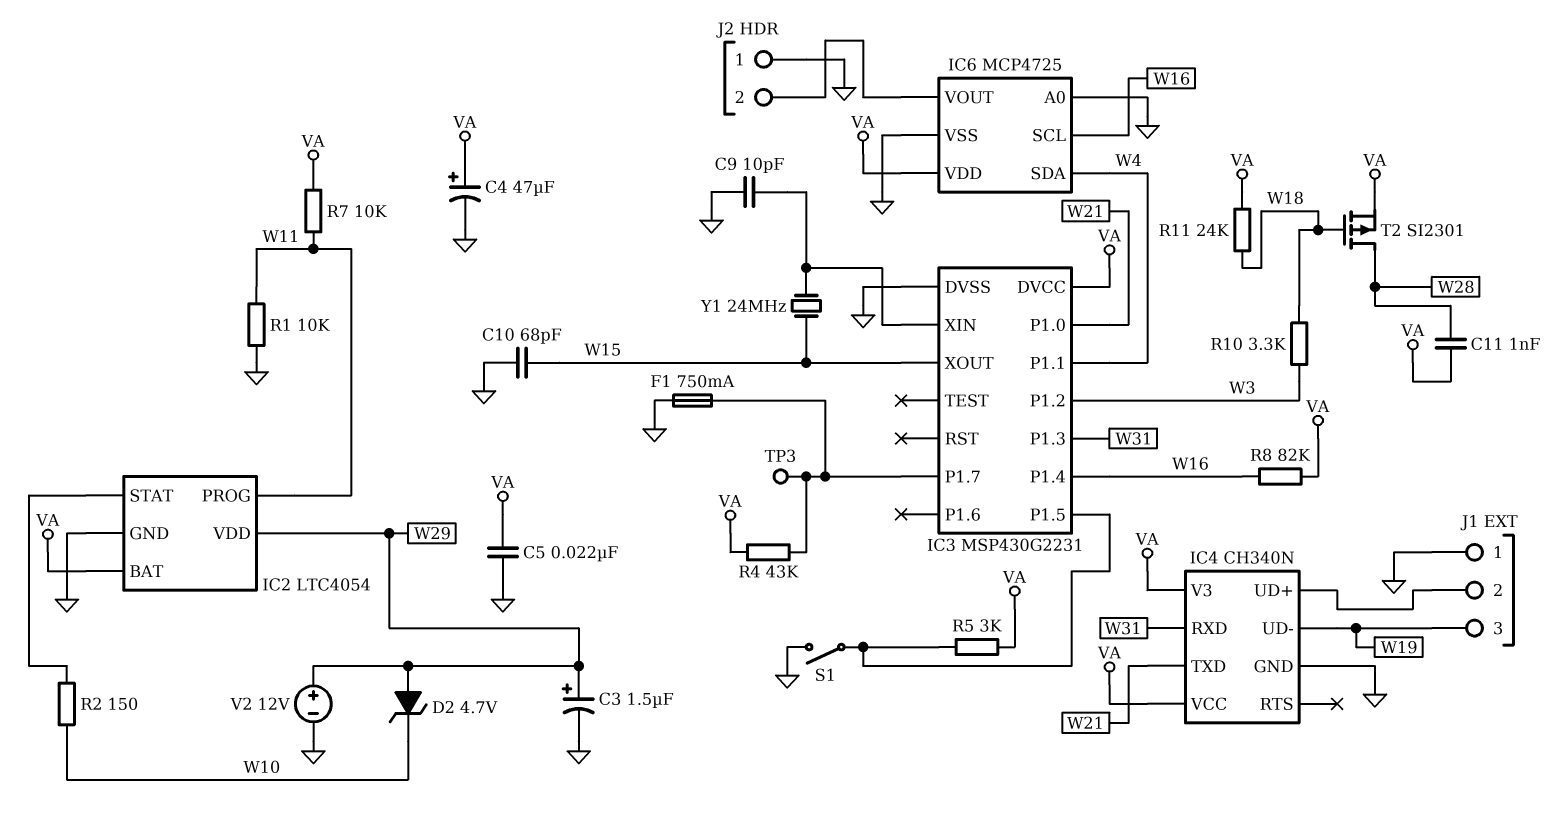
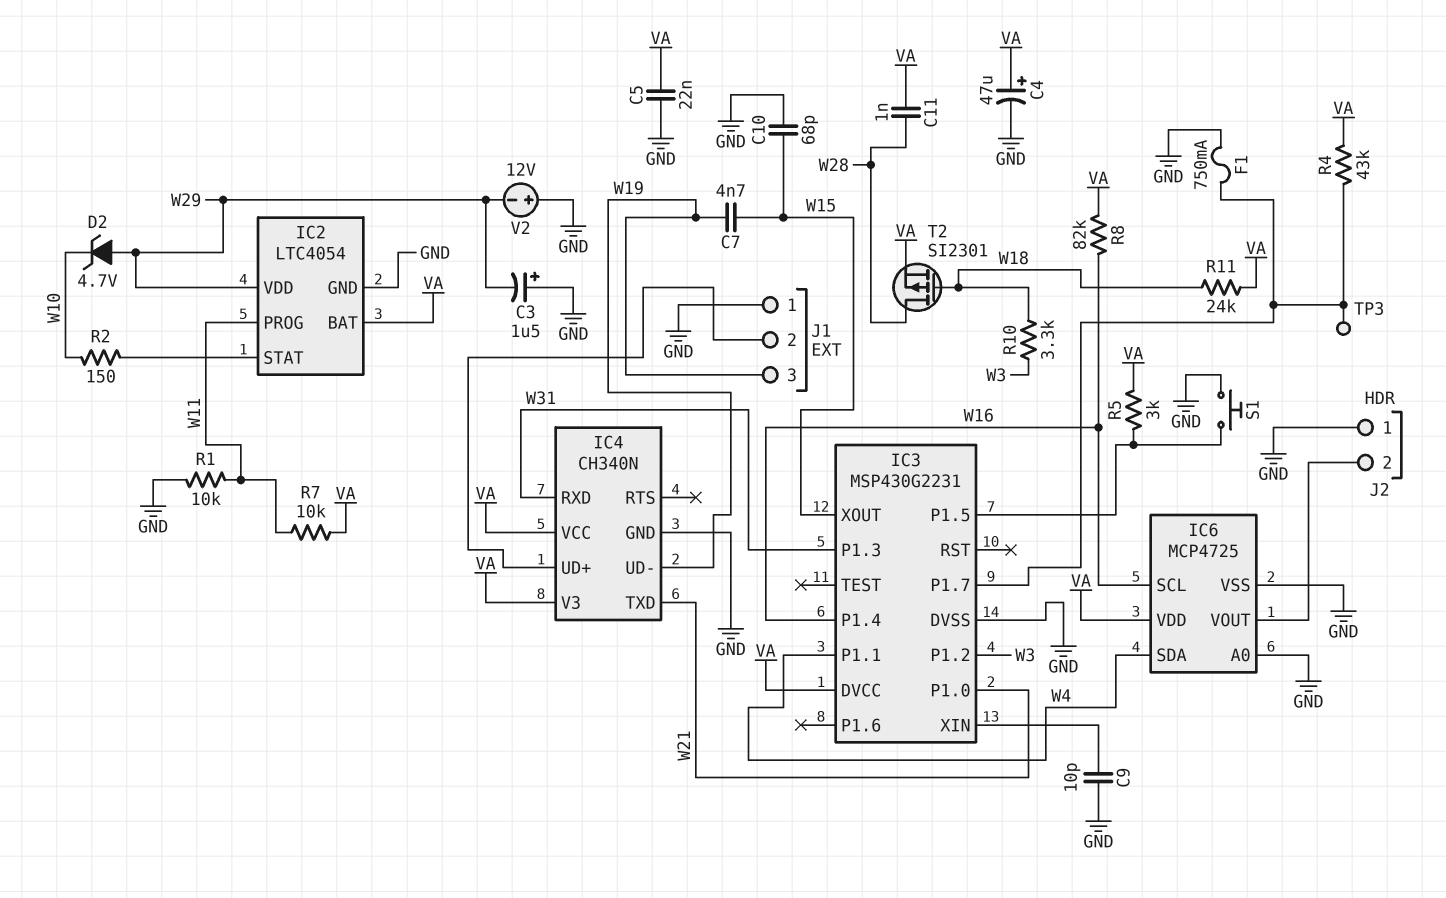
C3: 1.5uF (plus W29, minus GND) -> 1.5uF (plus GND, minus W29)
C7: none -> 4.7nF (W15, W19)
S1: switch (GND, IC3/P1.5) -> button (GND, IC3/P1.5)
V2: 12V (plus W29, minus GND) -> 12V (plus GND, minus W29)
Y1: 24MHz (IC3/XIN, W15) -> none

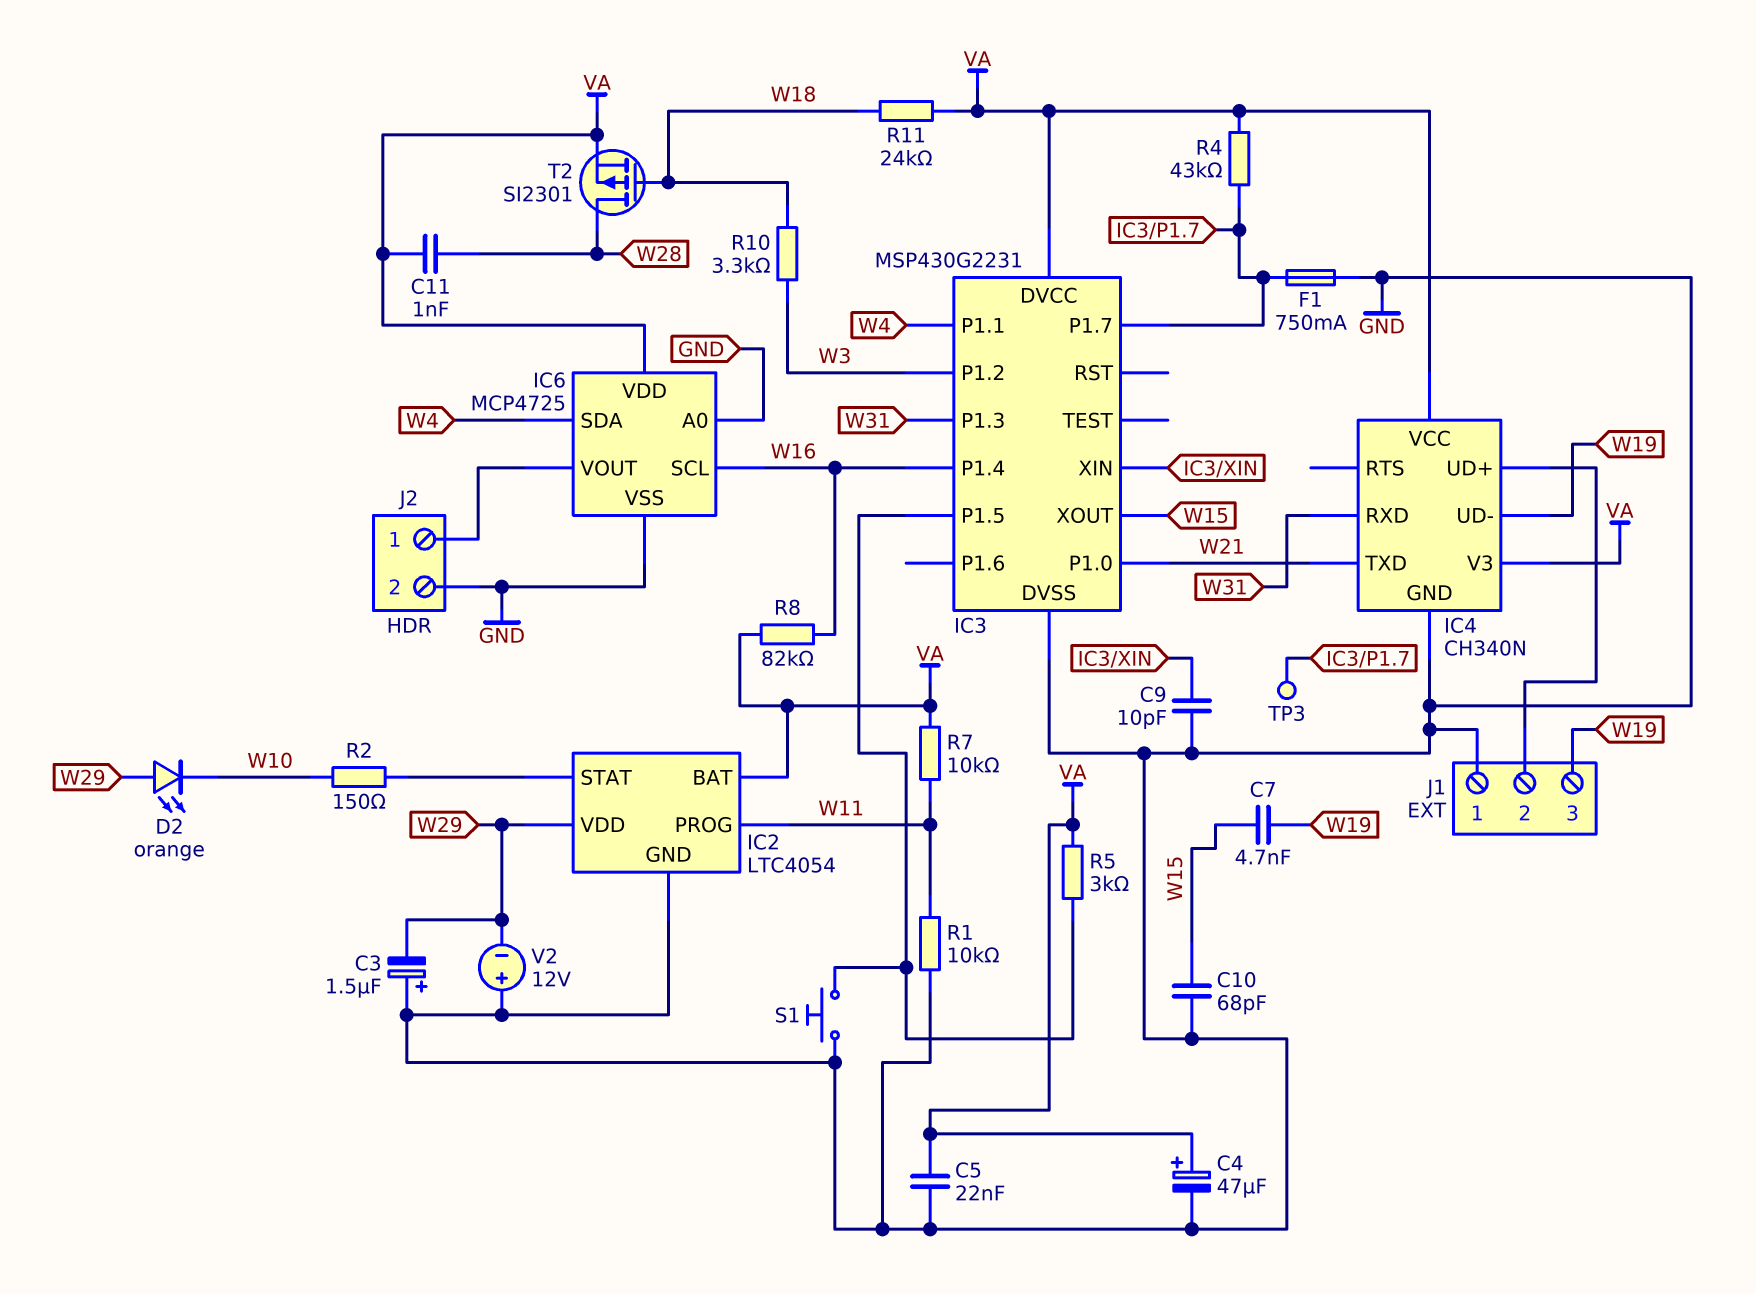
D2: zener 4.7V (A W29, K W10) -> LED orange (A W29, K W10)
J2 pin 1: GND -> IC6/VOUT
J2 pin 2: IC6/VOUT -> GND

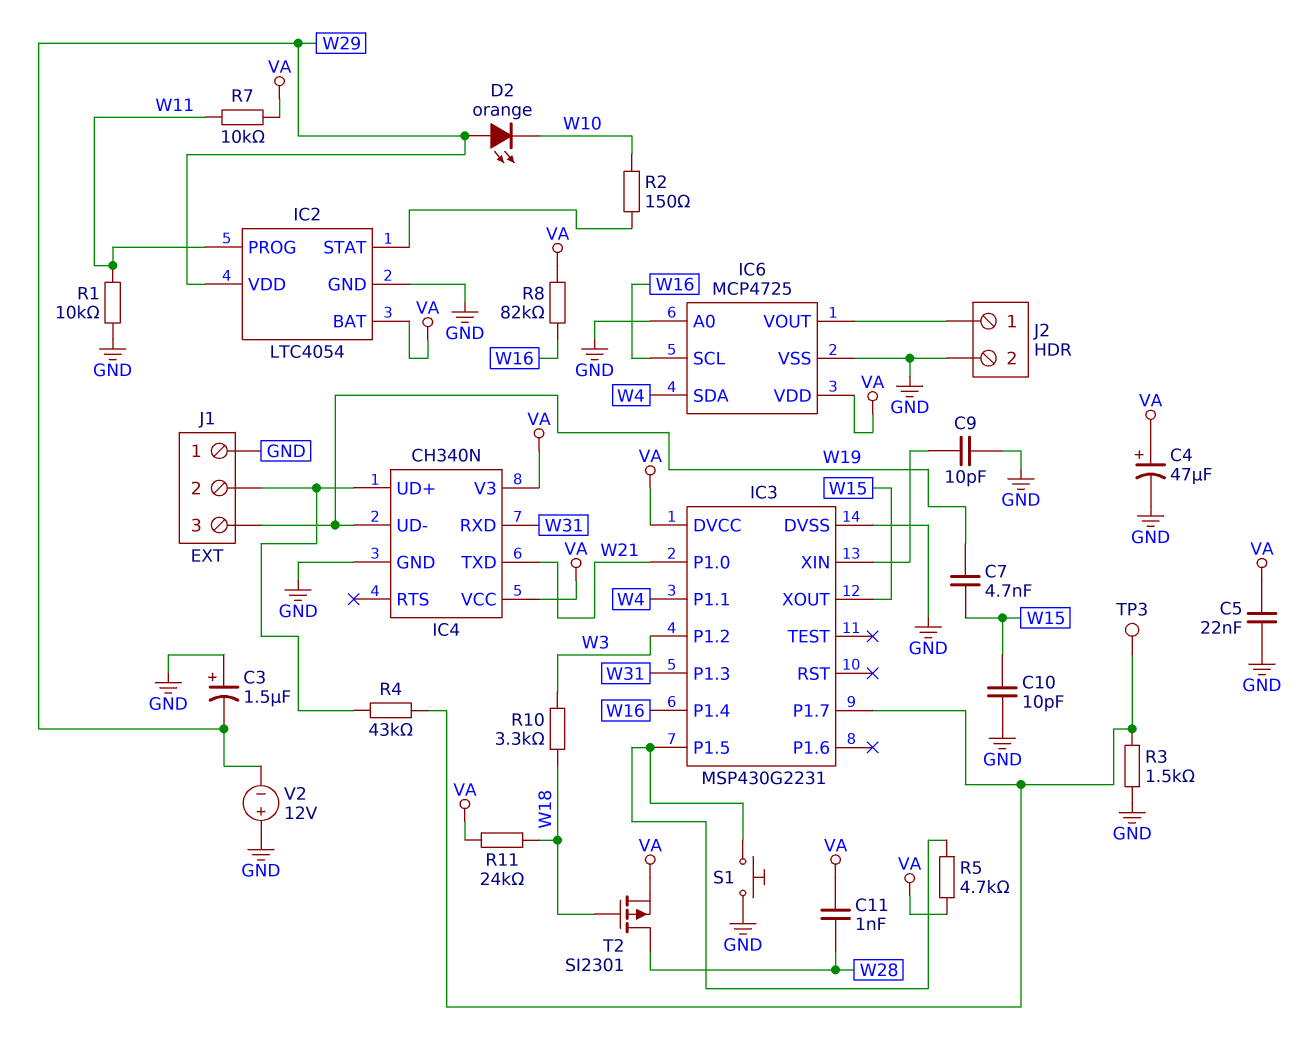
C10: 68pF (GND, W15) -> 10pF (GND, W15)
F1: 750mA (GND, IC3/P1.7) -> none
R3: none -> 1.5k (GND, IC3/P1.7)
R4: 43k (IC3/P1.7, VA) -> 43k (IC3/P1.7, IC4/UD+)
R5: 3k (IC3/P1.5, VA) -> 4.7k (IC3/P1.5, VA)

